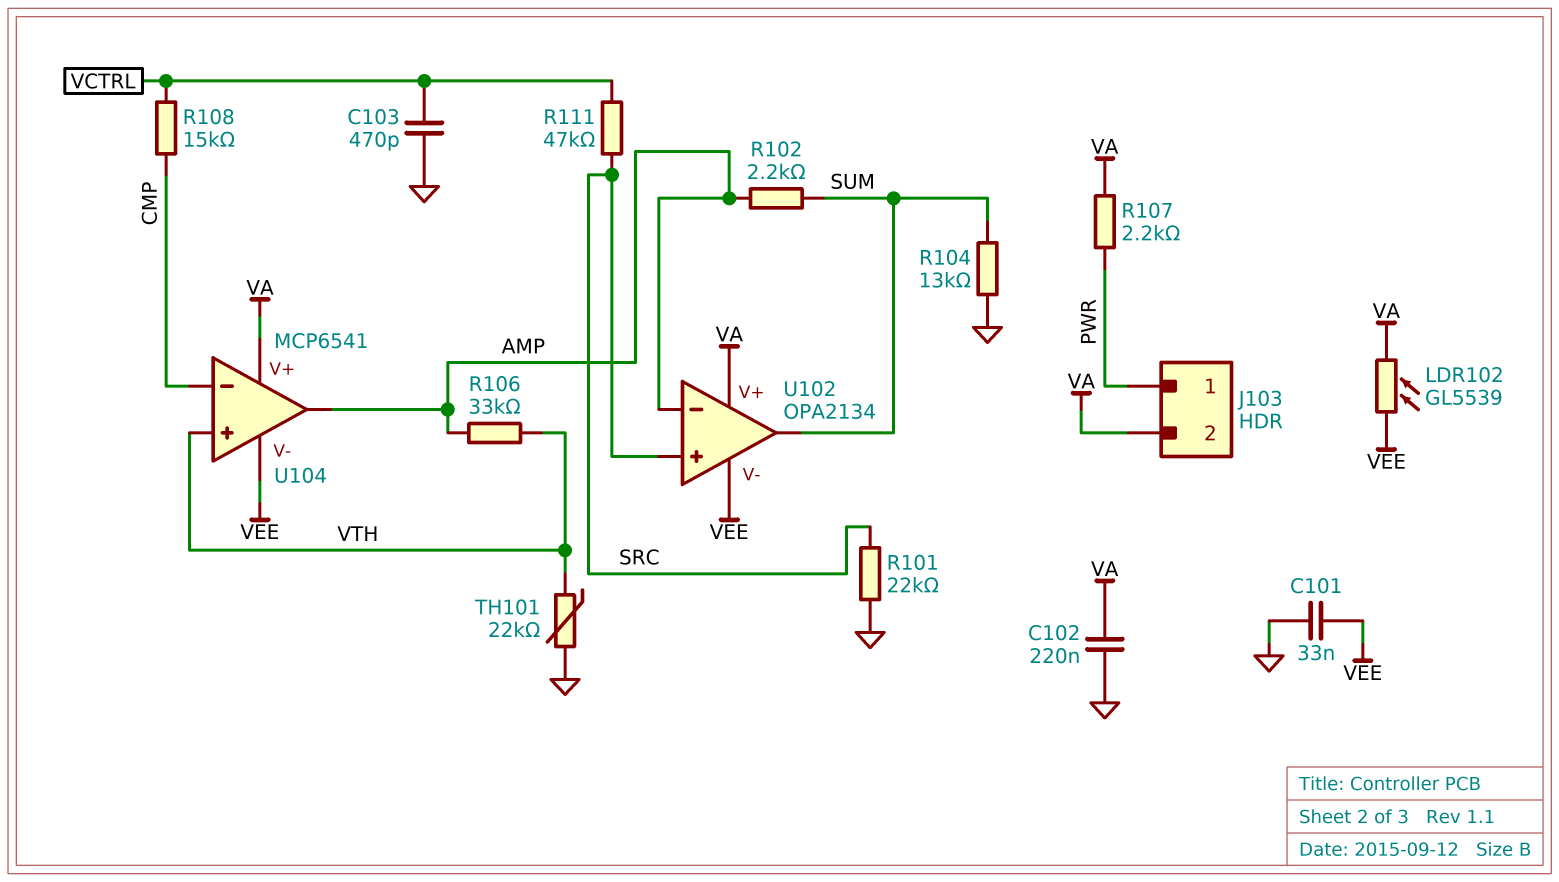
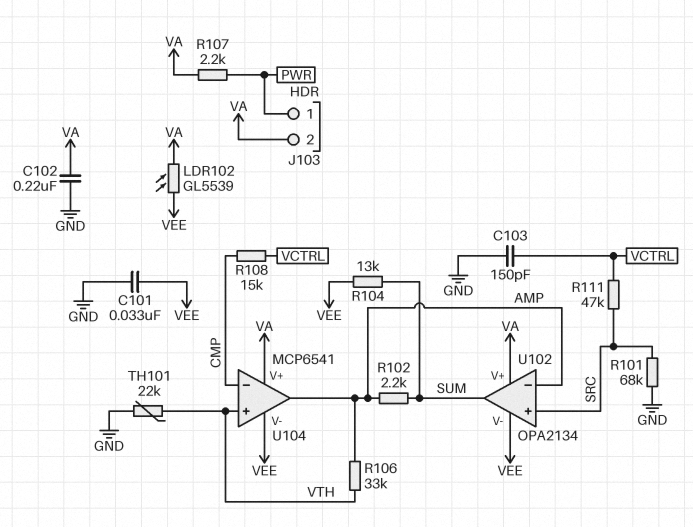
C103: 470pF (GND, VCTRL) -> 150pF (GND, VCTRL)
R101: 22k (GND, SRC) -> 68k (GND, SRC)
R104: 13k (GND, SUM) -> 13k (SUM, VEE)

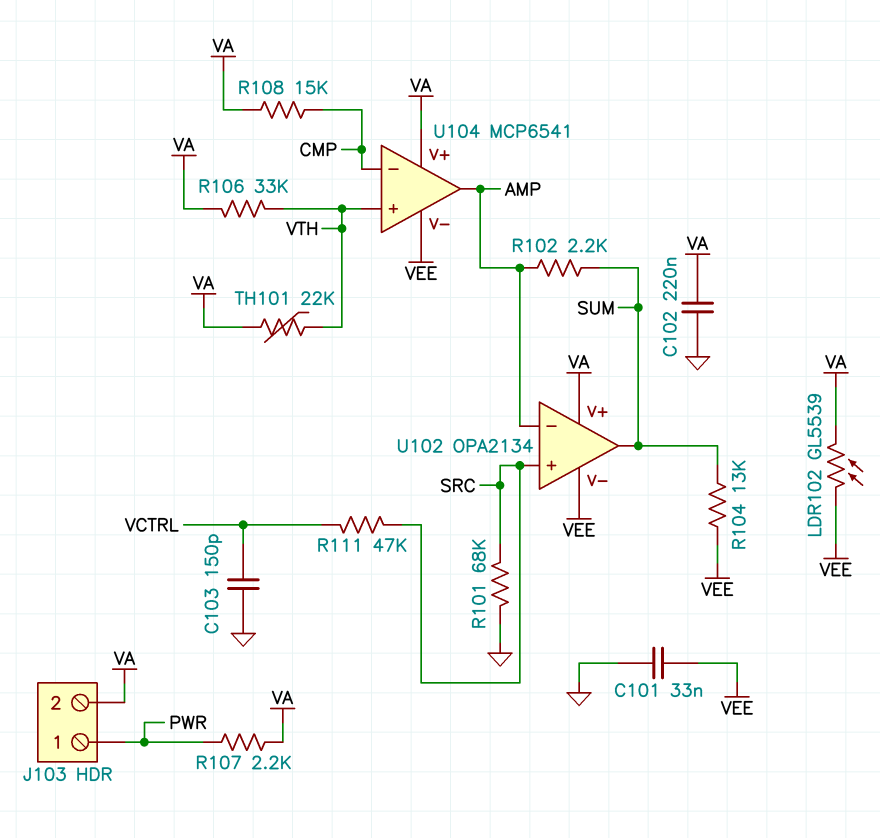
R106: 33k (AMP, VTH) -> 33k (VA, VTH)
R108: 15k (CMP, VCTRL) -> 15k (CMP, VA)
TH101: 22k (GND, VTH) -> 22k (VA, VTH)

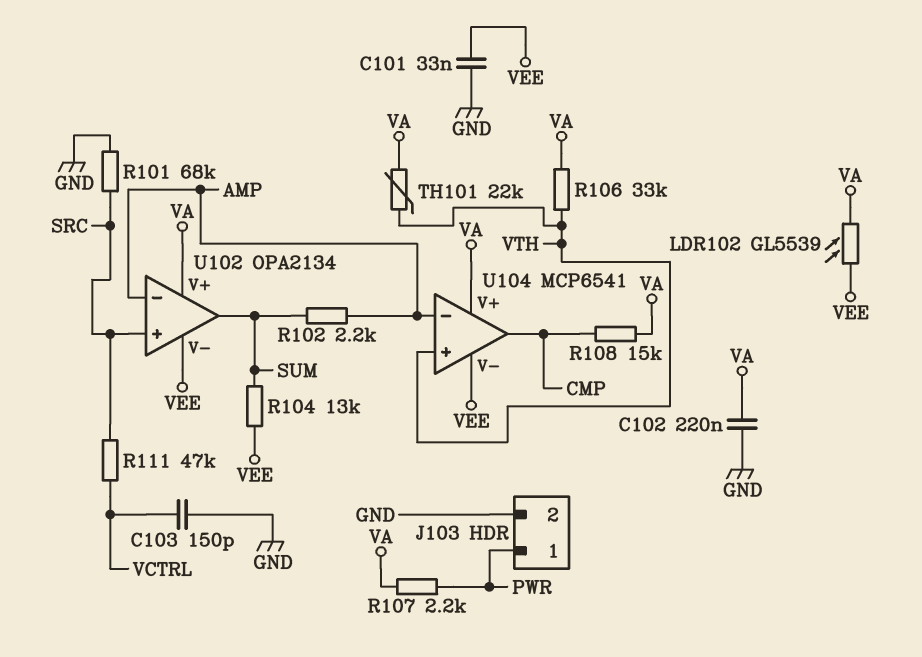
J103 pin 2: VA -> GND
U104 pin in-: CMP -> AMP
U104 pin out: AMP -> CMP

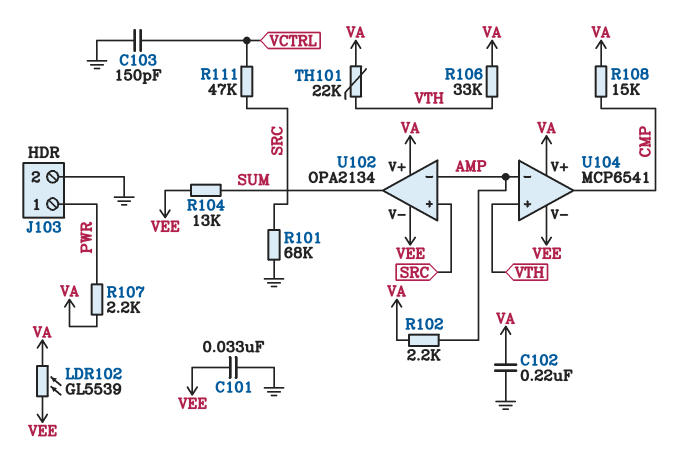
R102: 2.2k (AMP, SUM) -> 2.2k (AMP, VA)

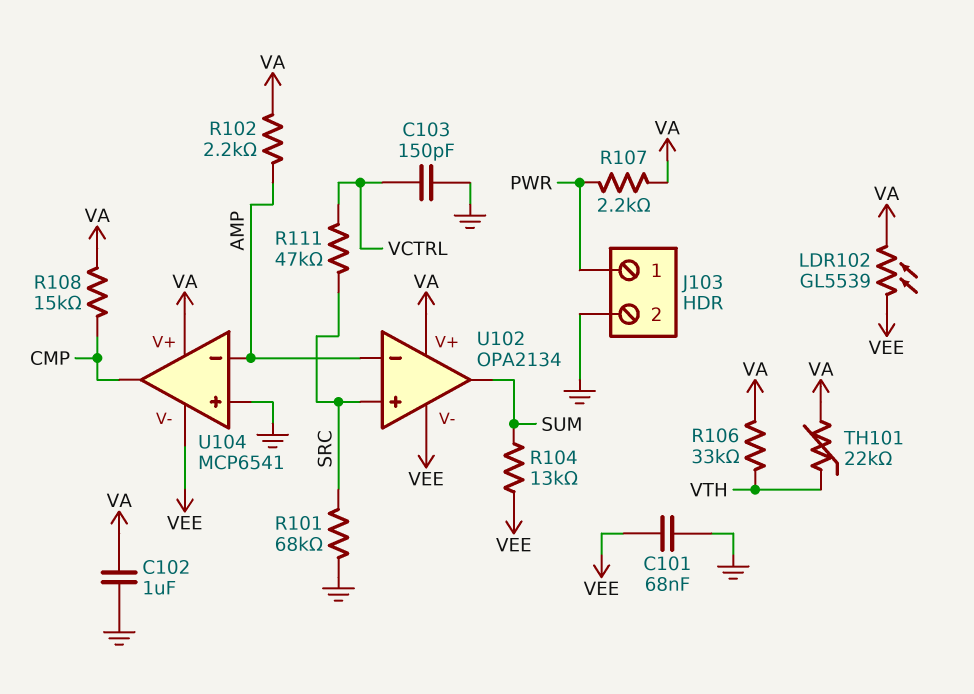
C101: 33nF (GND, VEE) -> 68nF (GND, VEE)
C102: 220nF (GND, VA) -> 1uF (GND, VA)
U104 pin in+: VTH -> GND

